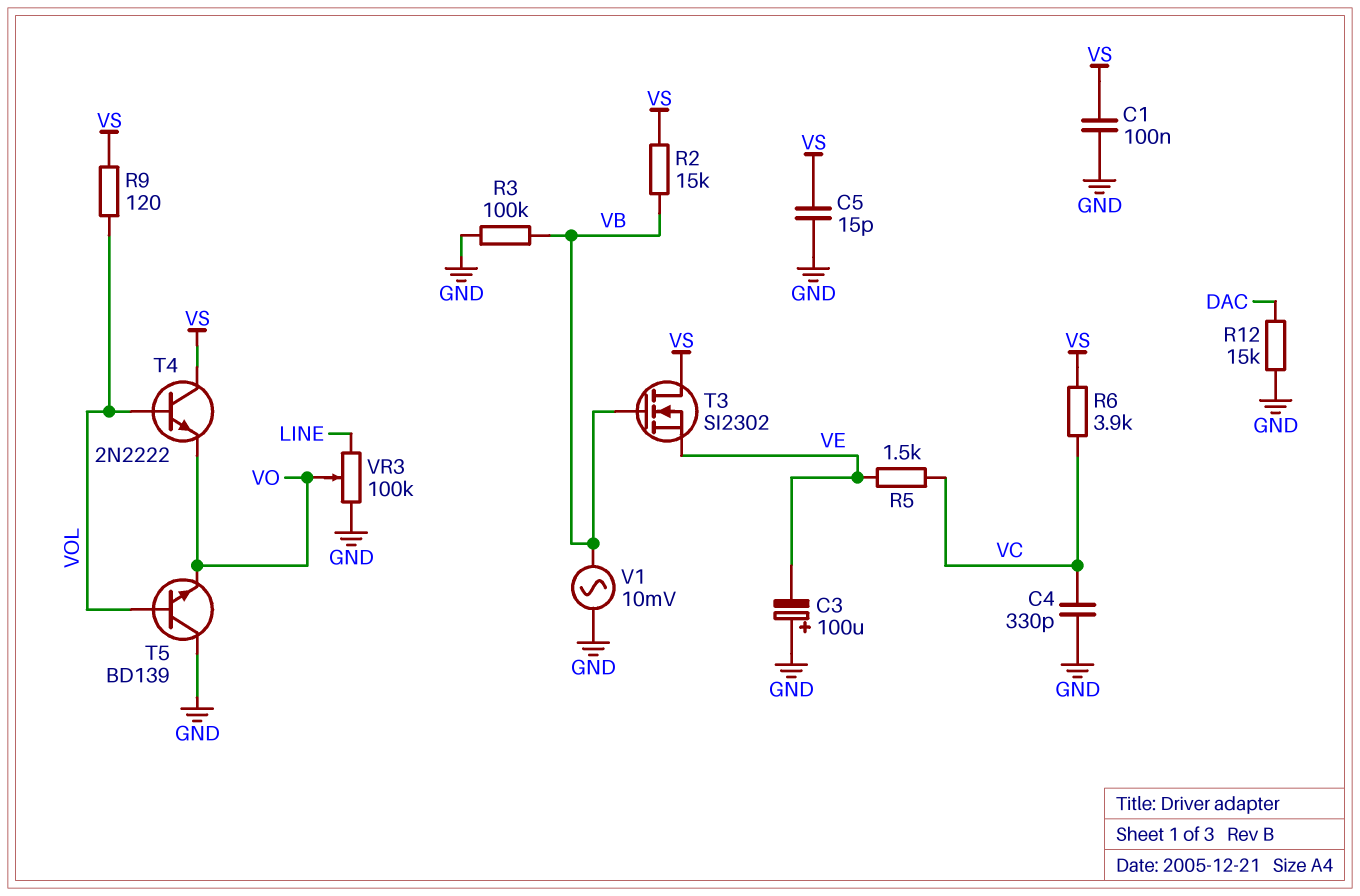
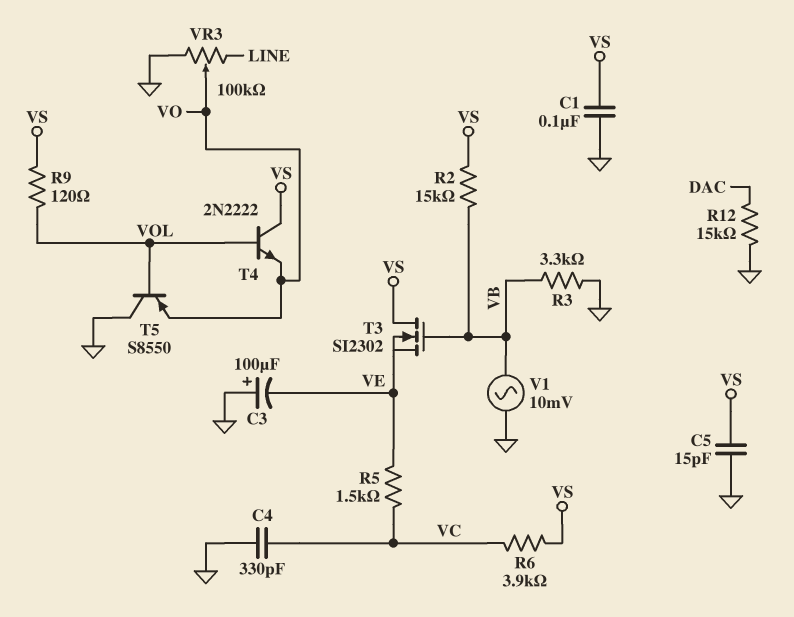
R3: 100k (GND, VB) -> 3.3k (GND, VB)
T5: NPN BD139 (B VOL, C GND, E VO) -> PNP S8550 (B VOL, C GND, E VO)

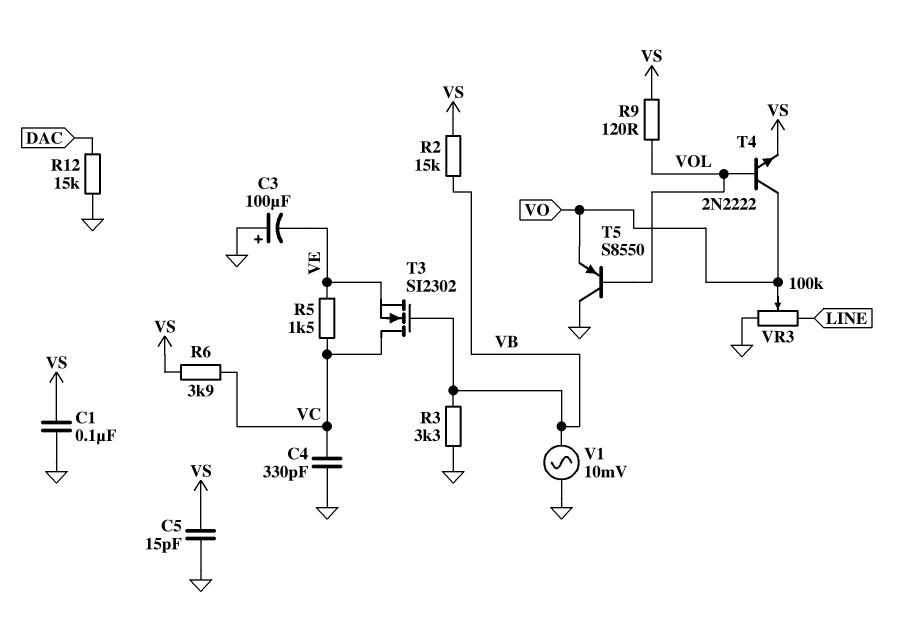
T3: NMOS SI2302 (G VB, D VS, S VE) -> NMOS SI2302 (G VB, D VC, S VE)
T4: NPN 2N2222 (B VOL, C VS, E VO) -> NPN 2N2222 (B VOL, C VO, E VS)

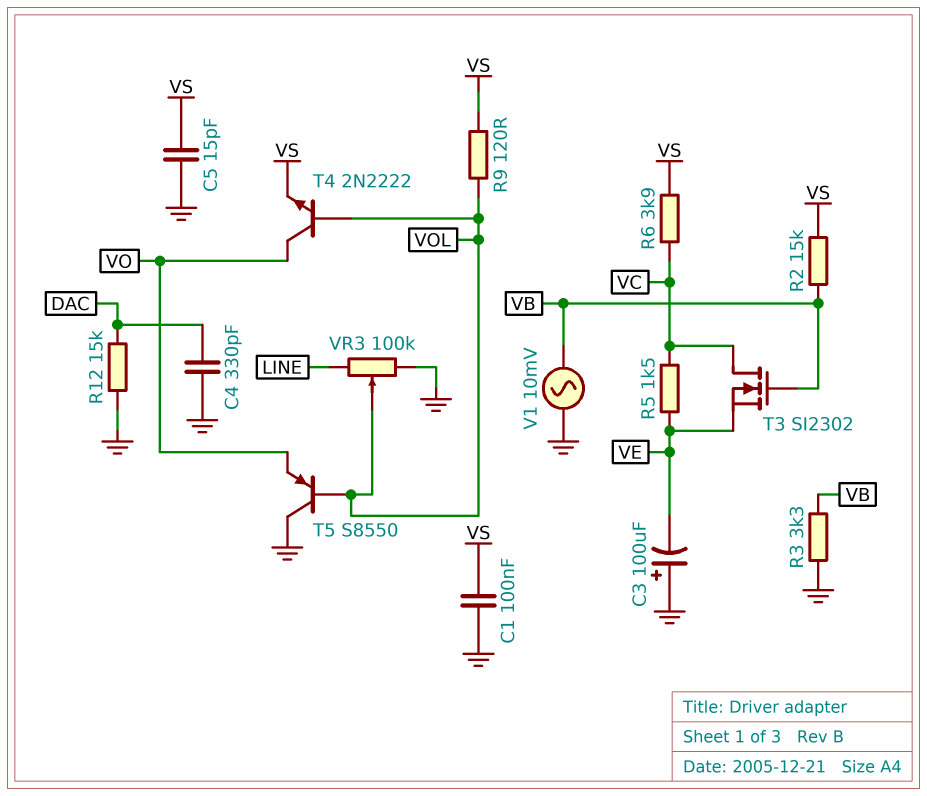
C4: 330pF (GND, VC) -> 330pF (DAC, GND)
VR3: 100k (GND, LINE, wiper VO) -> 100k (GND, LINE, wiper VOL)

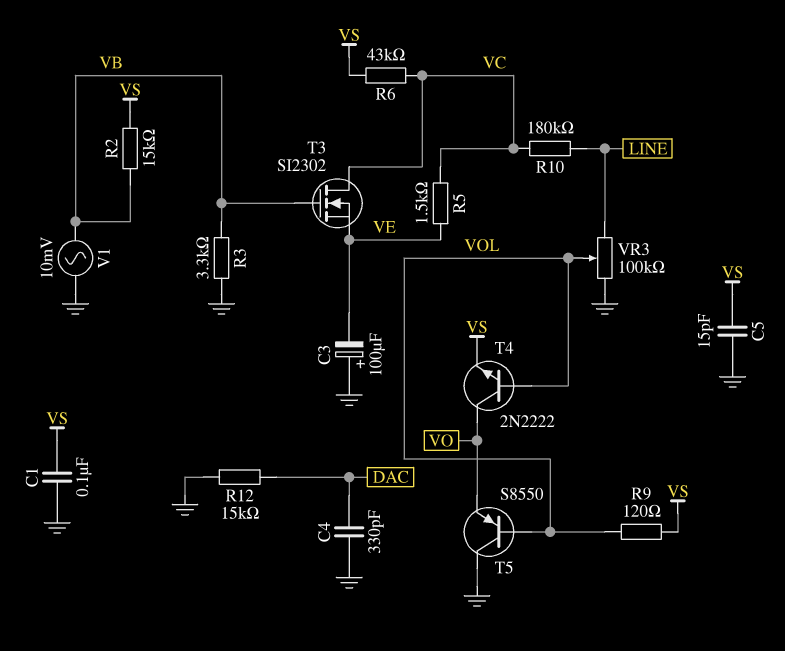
R6: 3.9k (VC, VS) -> 43k (VC, VS)
R10: none -> 180k (LINE, VC)

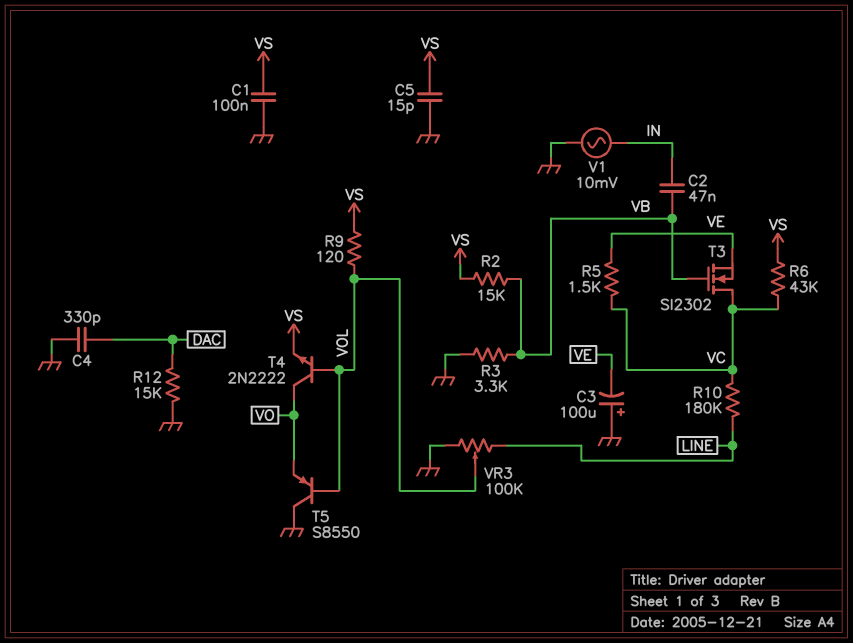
C2: none -> 47nF (IN, VB)
V1: AC 10mV (GND, VB) -> AC 10mV (GND, IN)

